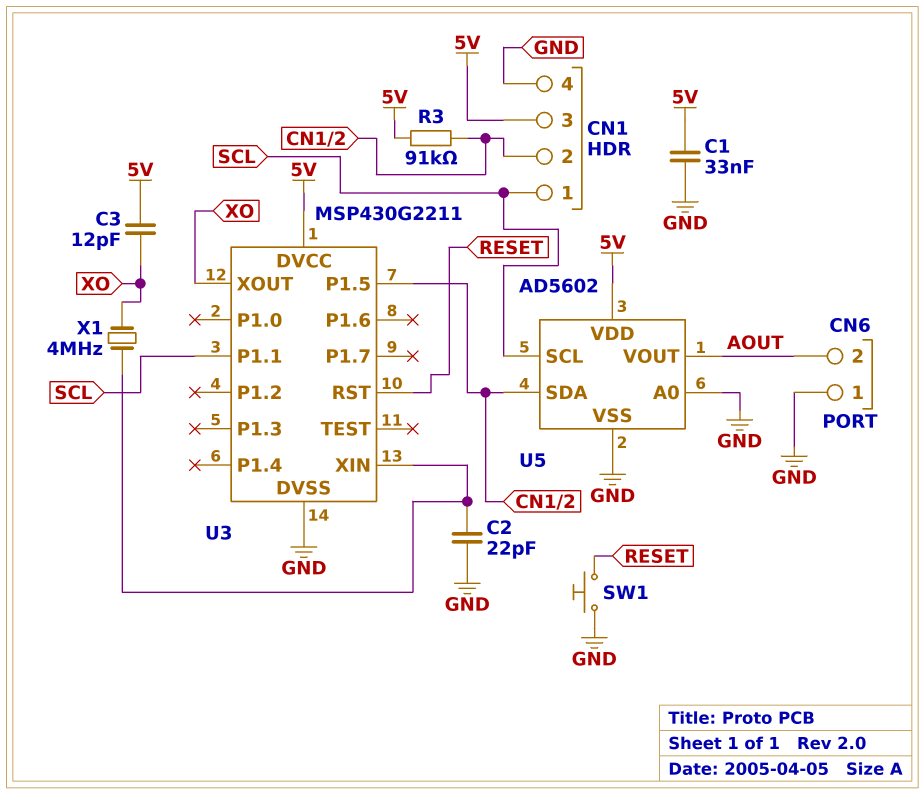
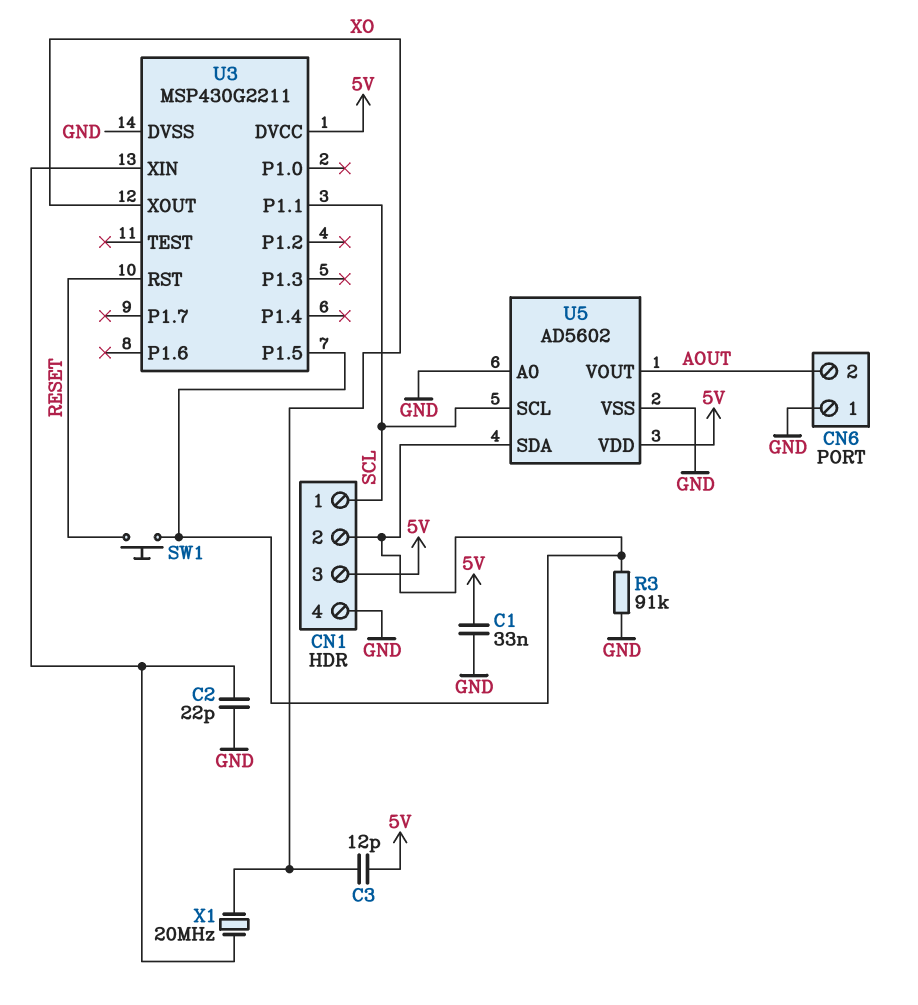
R3: 91k (5V, CN1/2) -> 91k (CN1/2, GND)
SW1: button (GND, RESET) -> button (CN1/2, RESET)
X1: 4MHz (U3/XIN, XO) -> 20MHz (U3/XIN, XO)

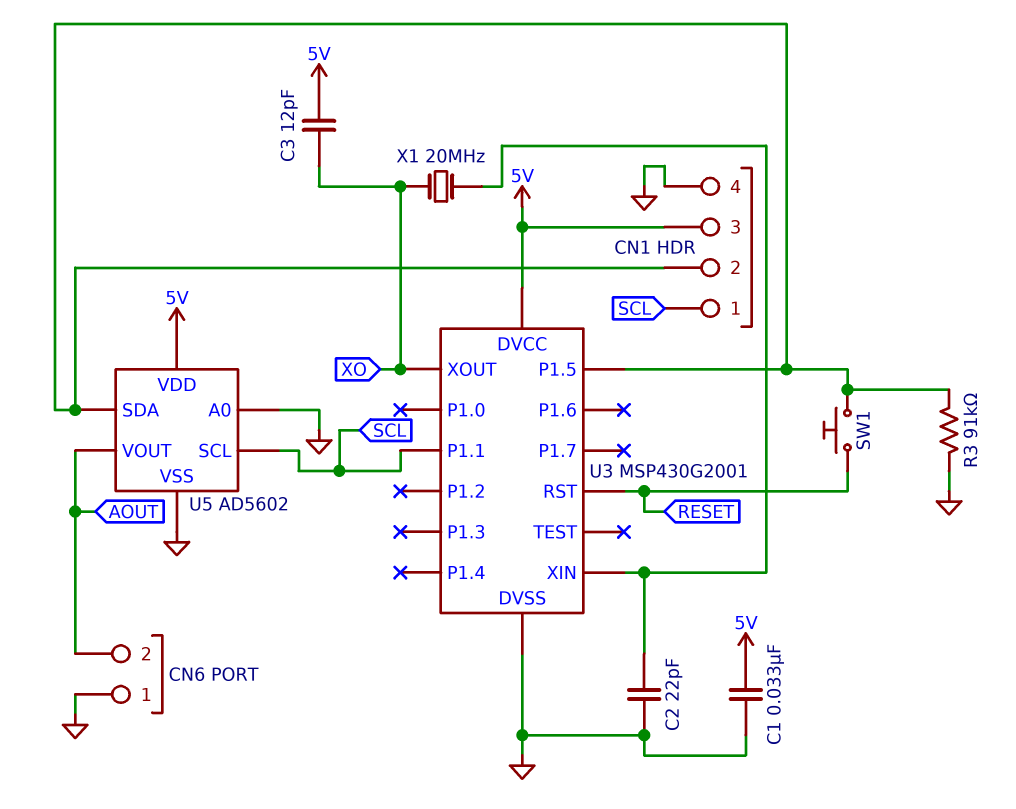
U3: MSP430G2211 -> MSP430G2001

